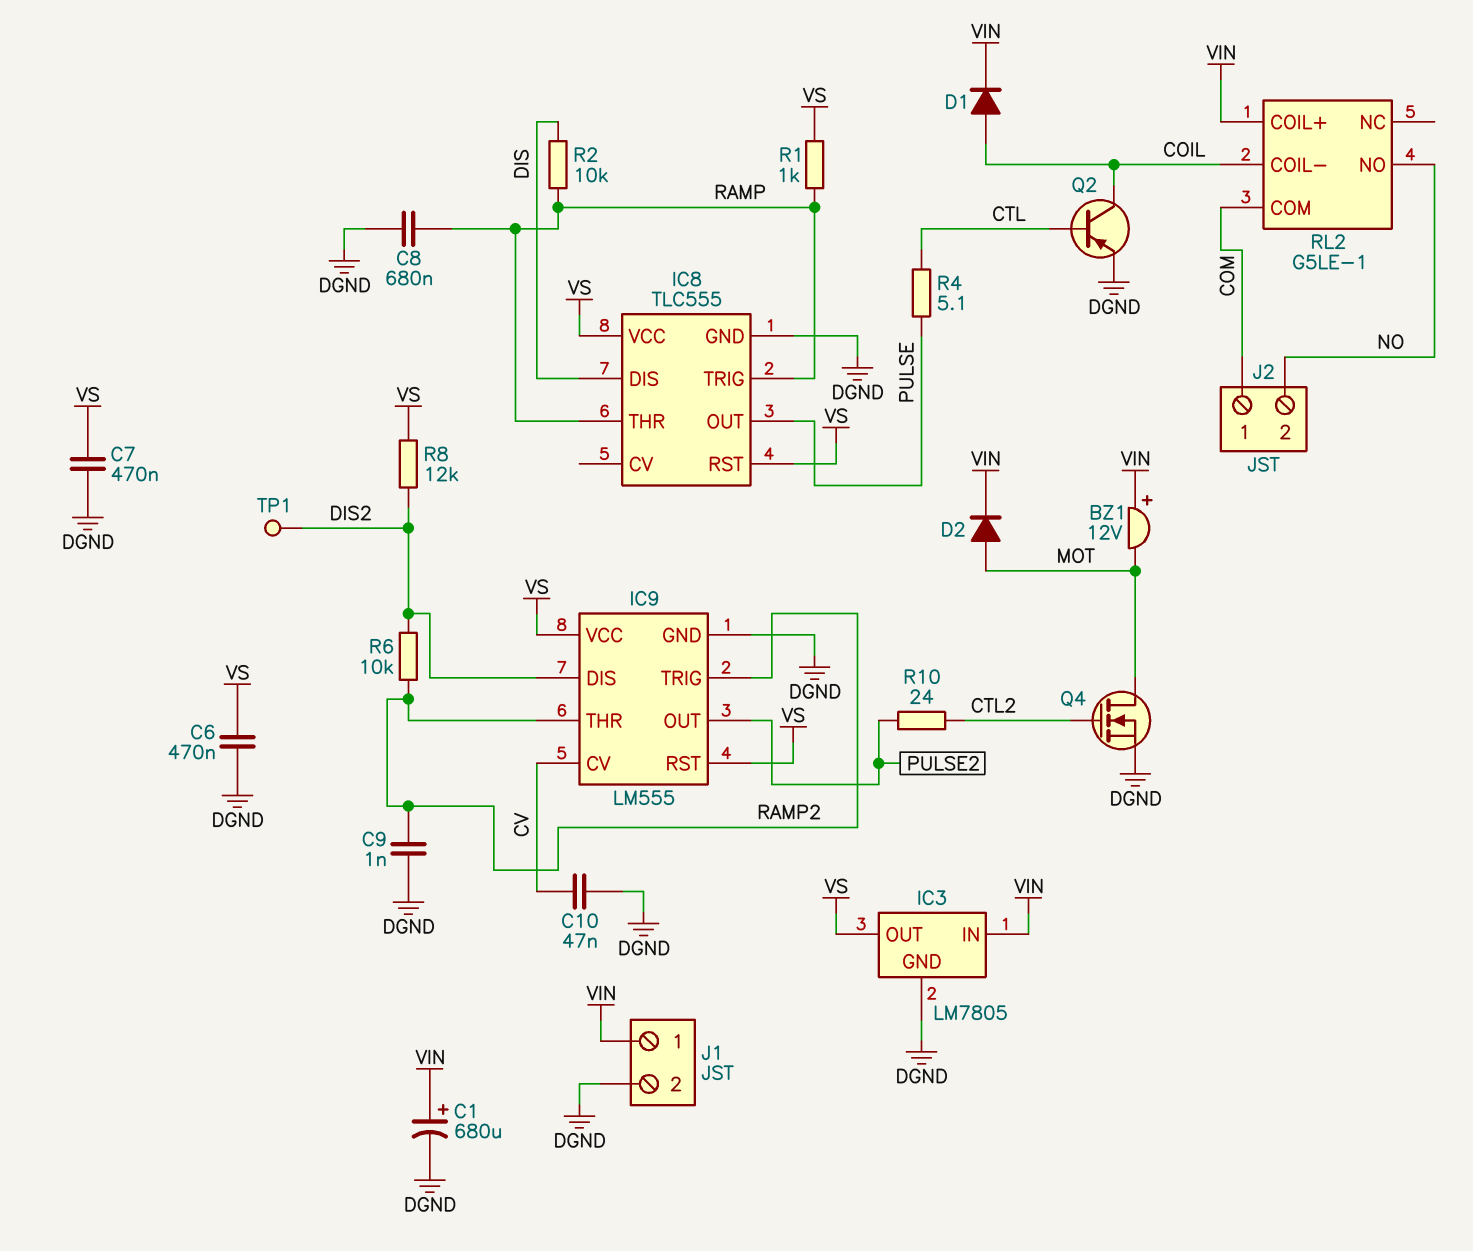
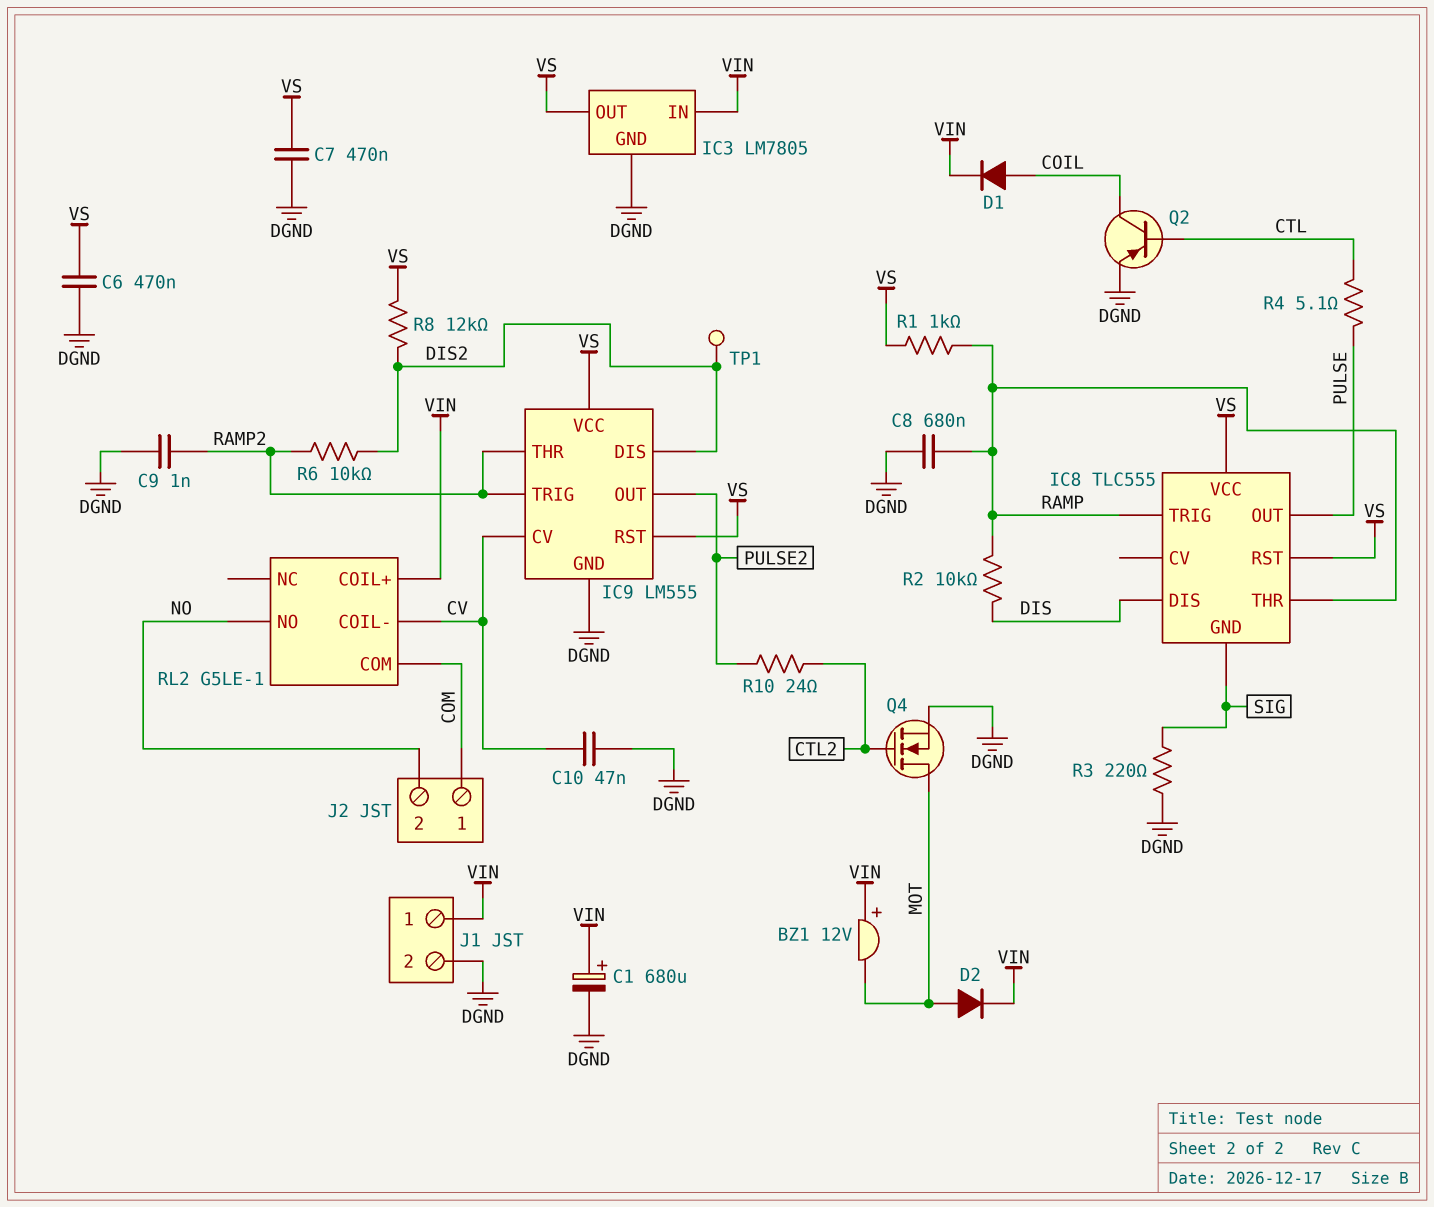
IC8 pin GND: DGND -> SIG
R3: none -> 220 (DGND, SIG)
RL2 pin COIL-: COIL -> CV

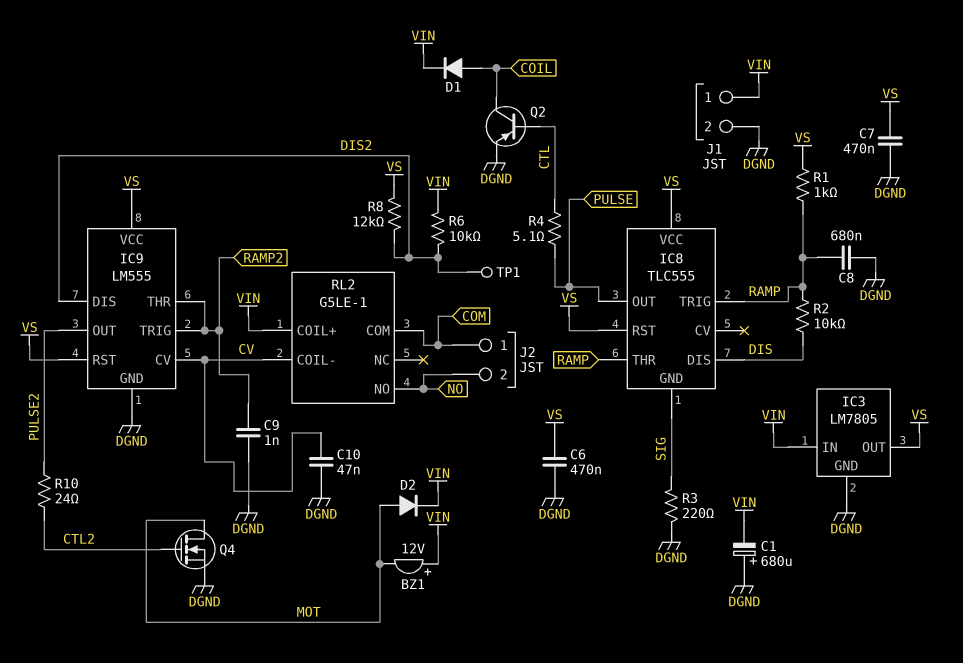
C1: 680uF (plus VIN, minus DGND) -> 680uF (plus DGND, minus VIN)
R6: 10k (DIS2, RAMP2) -> 10k (DIS2, VIN)

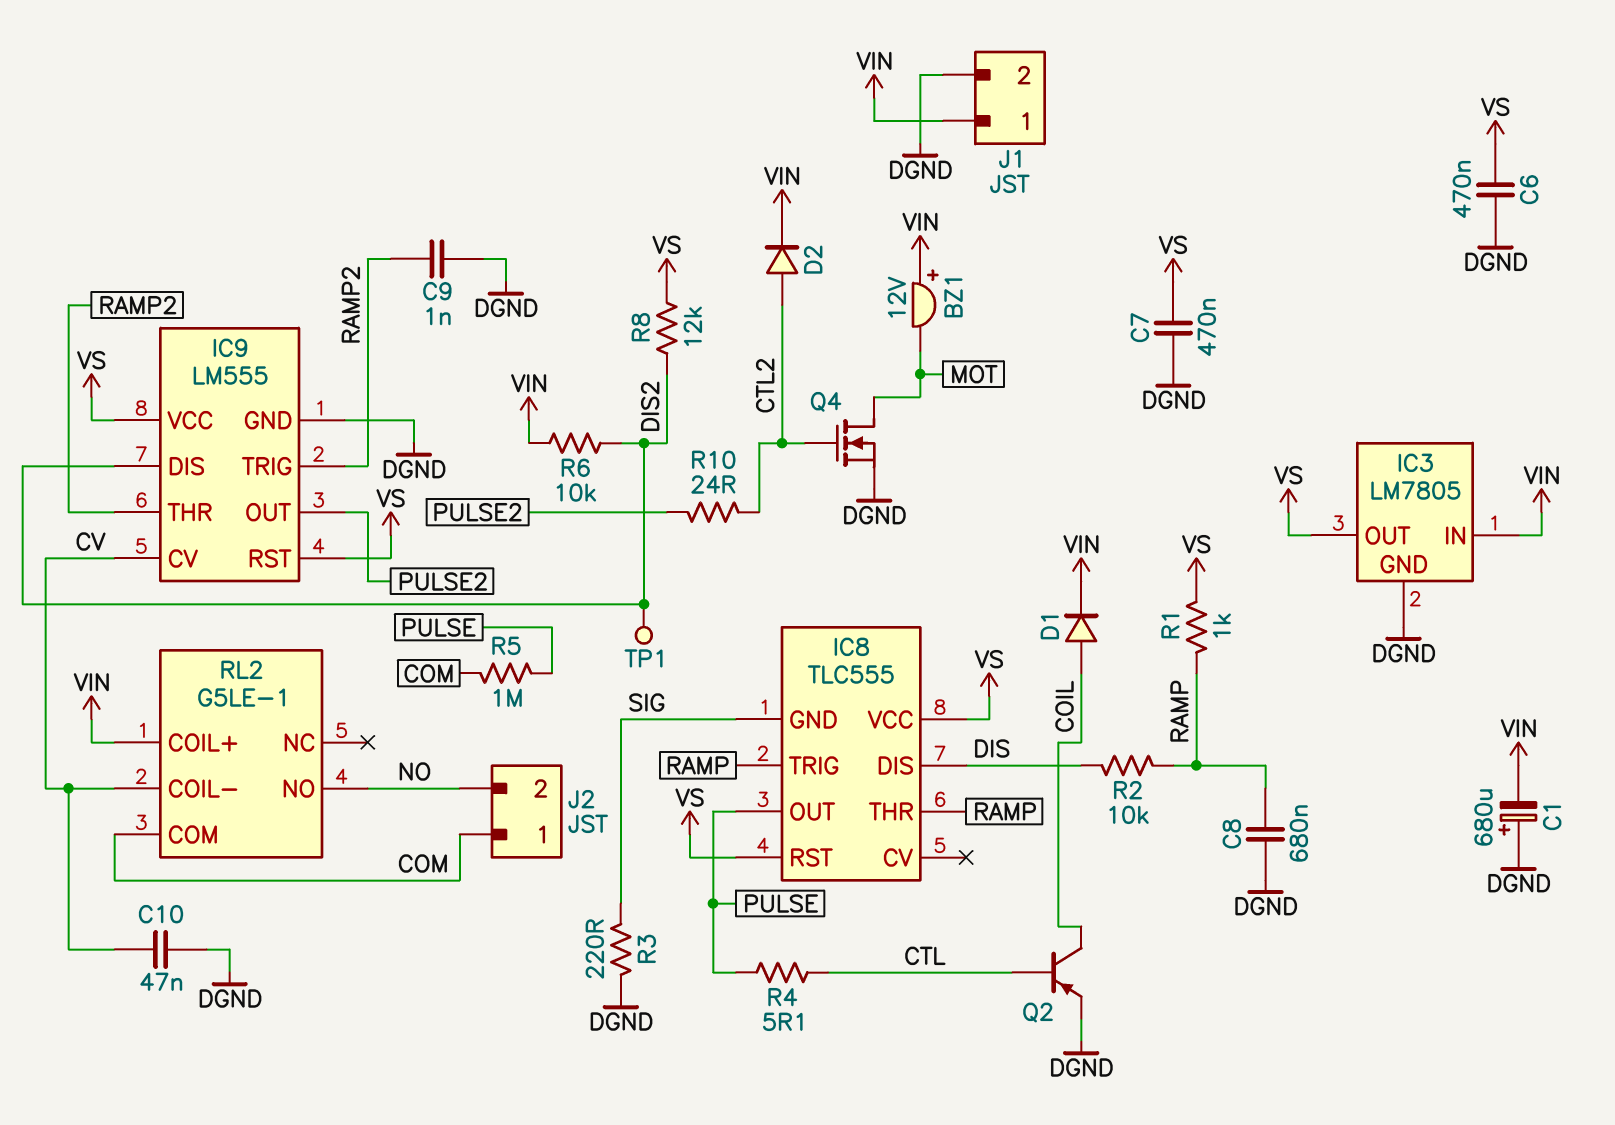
D2: diode (A MOT, K VIN) -> diode (A CTL2, K VIN)
R5: none -> 1M (COM, PULSE)

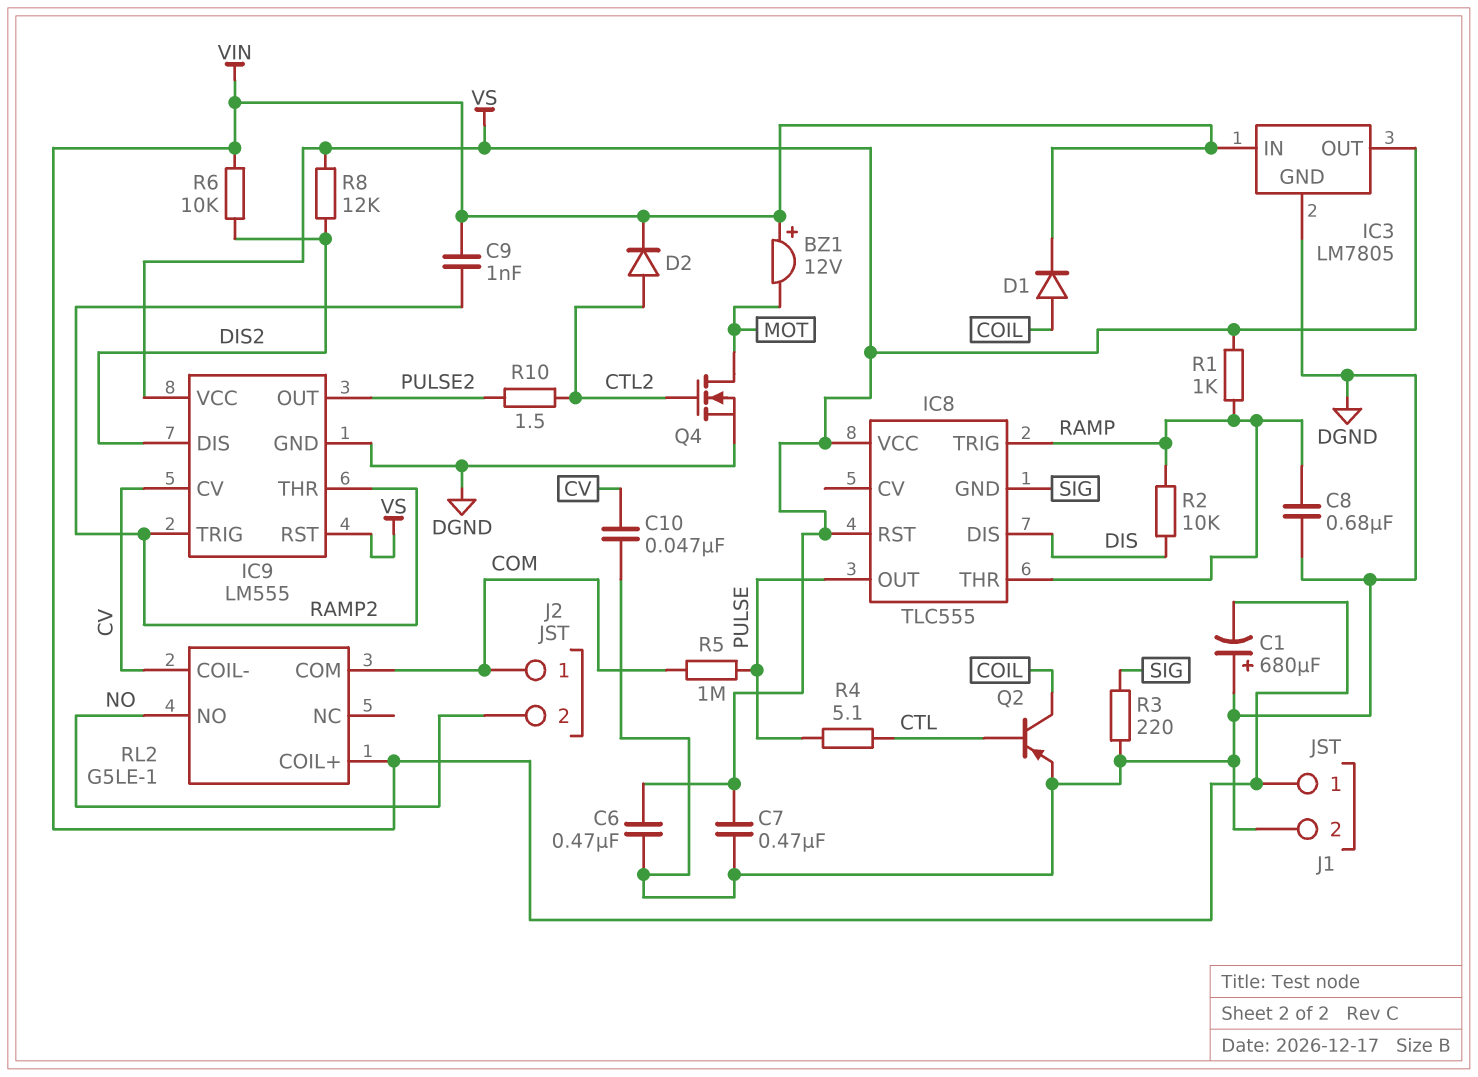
C9: 1nF (DGND, RAMP2) -> 1nF (RAMP2, VIN)
R10: 24 (CTL2, PULSE2) -> 1.5 (CTL2, PULSE2)
TP1: test point (DIS2) -> none

